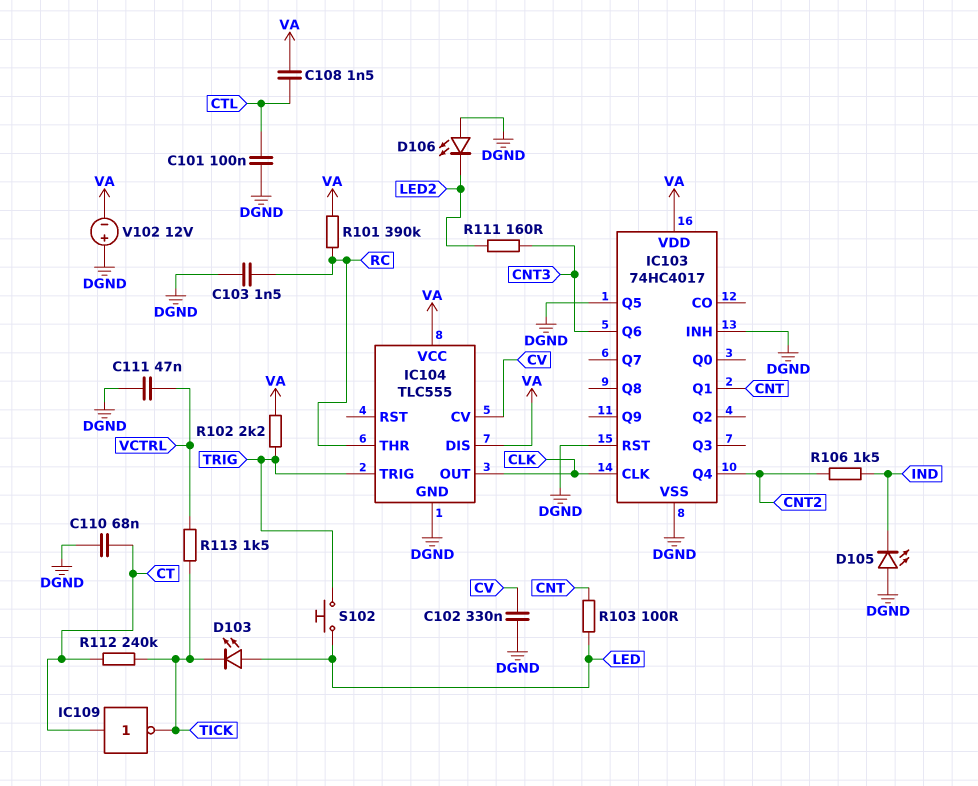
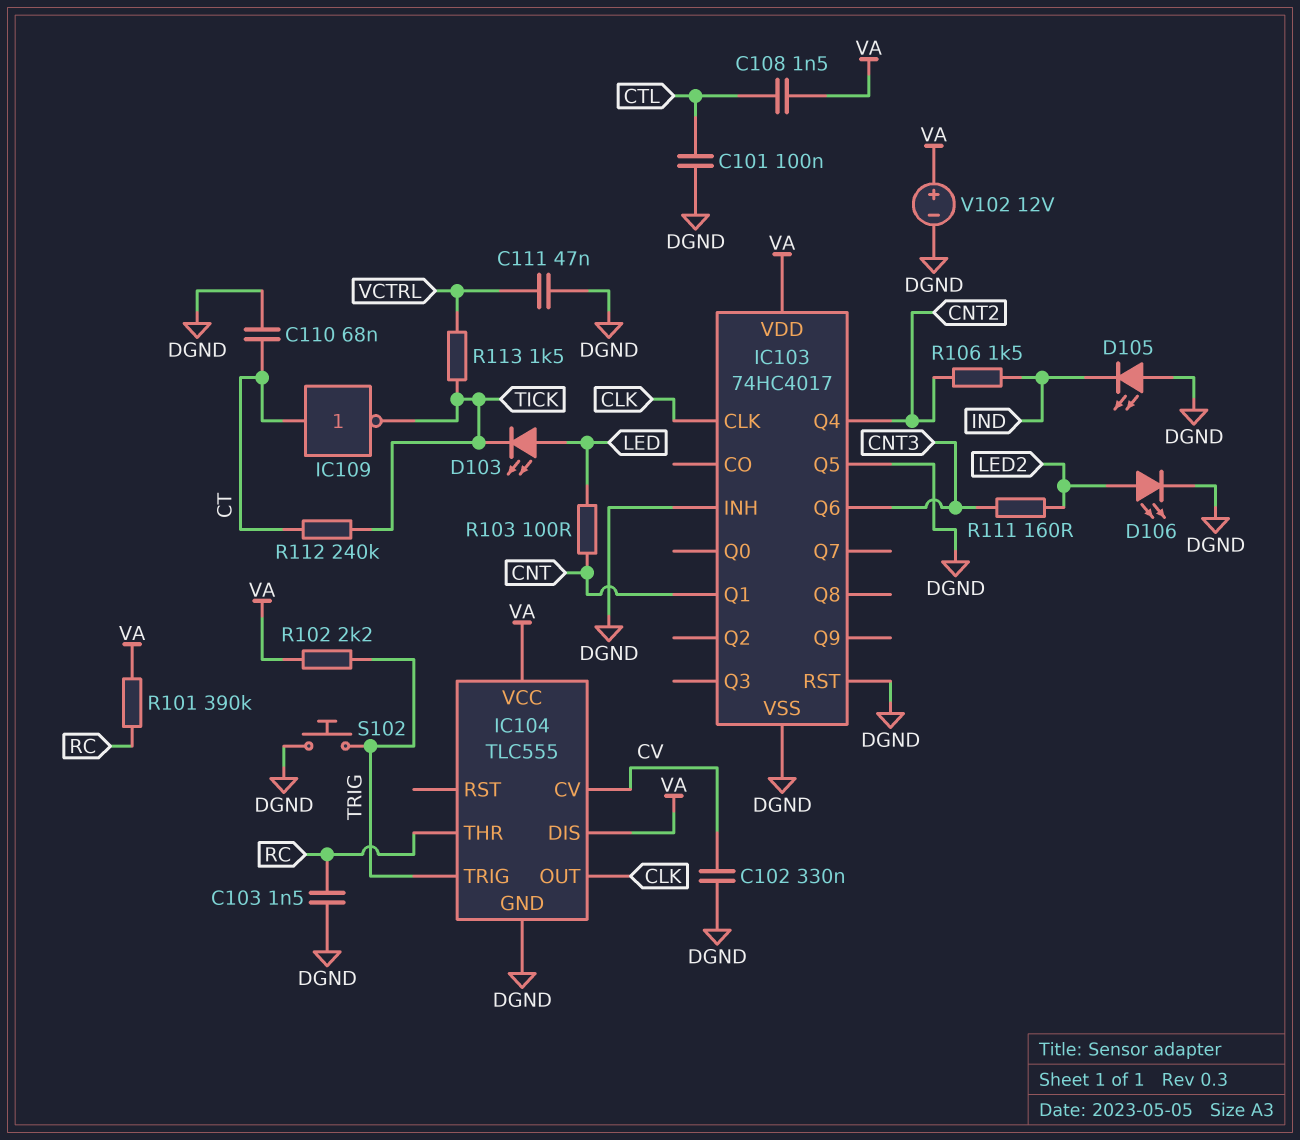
D106: LED (A DGND, K LED2) -> LED (A LED2, K DGND)
S102: button (LED, TRIG) -> button (DGND, TRIG)
V102: 12V (plus DGND, minus VA) -> 12V (plus VA, minus DGND)

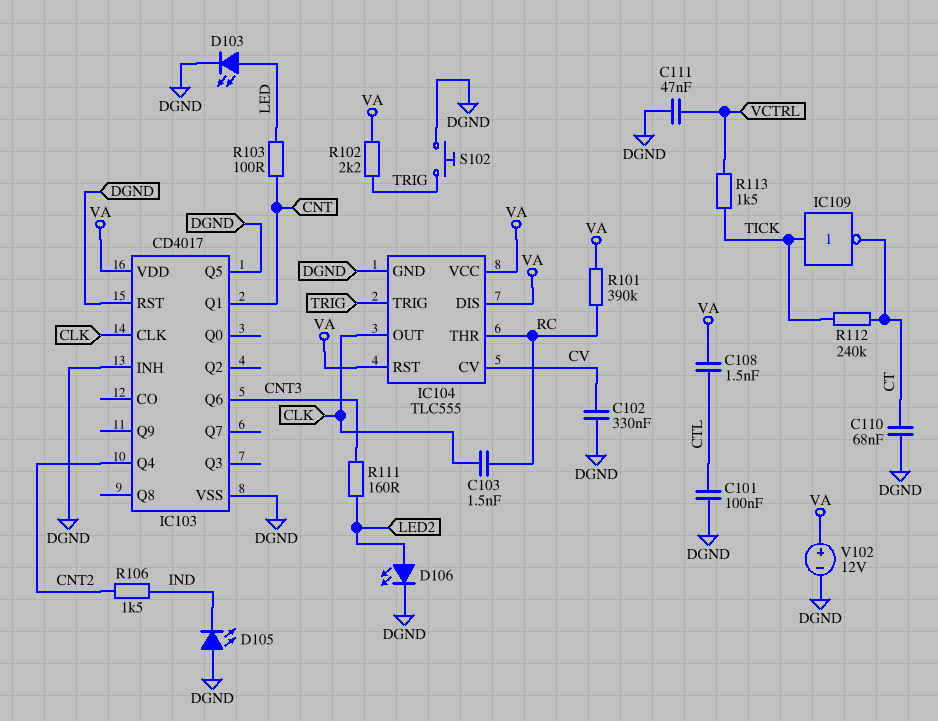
C103: 1.5nF (DGND, RC) -> 1.5nF (CLK, RC)
D103: LED (A LED, K TICK) -> LED (A LED, K DGND)
IC103: 74HC4017 -> CD4017
IC104 pin RST: none -> VA
IC109: NOT (in CT, out TICK) -> NOT (in TICK, out CT)

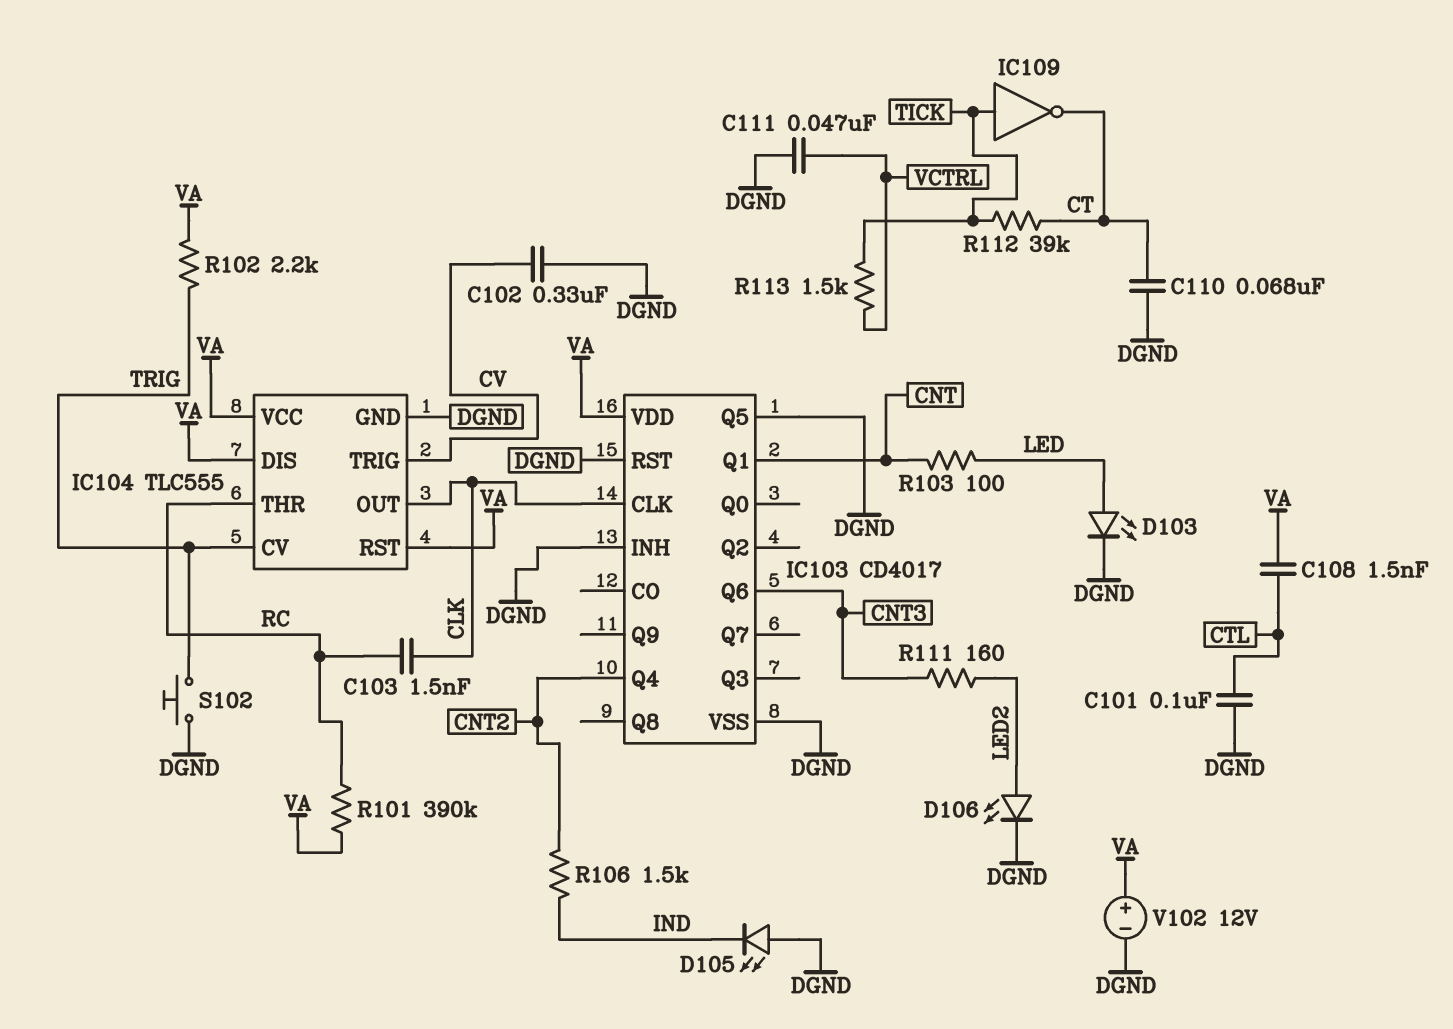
IC104 pin CV: CV -> TRIG
IC104 pin TRIG: TRIG -> CV
R112: 240k (CT, TICK) -> 39k (CT, TICK)

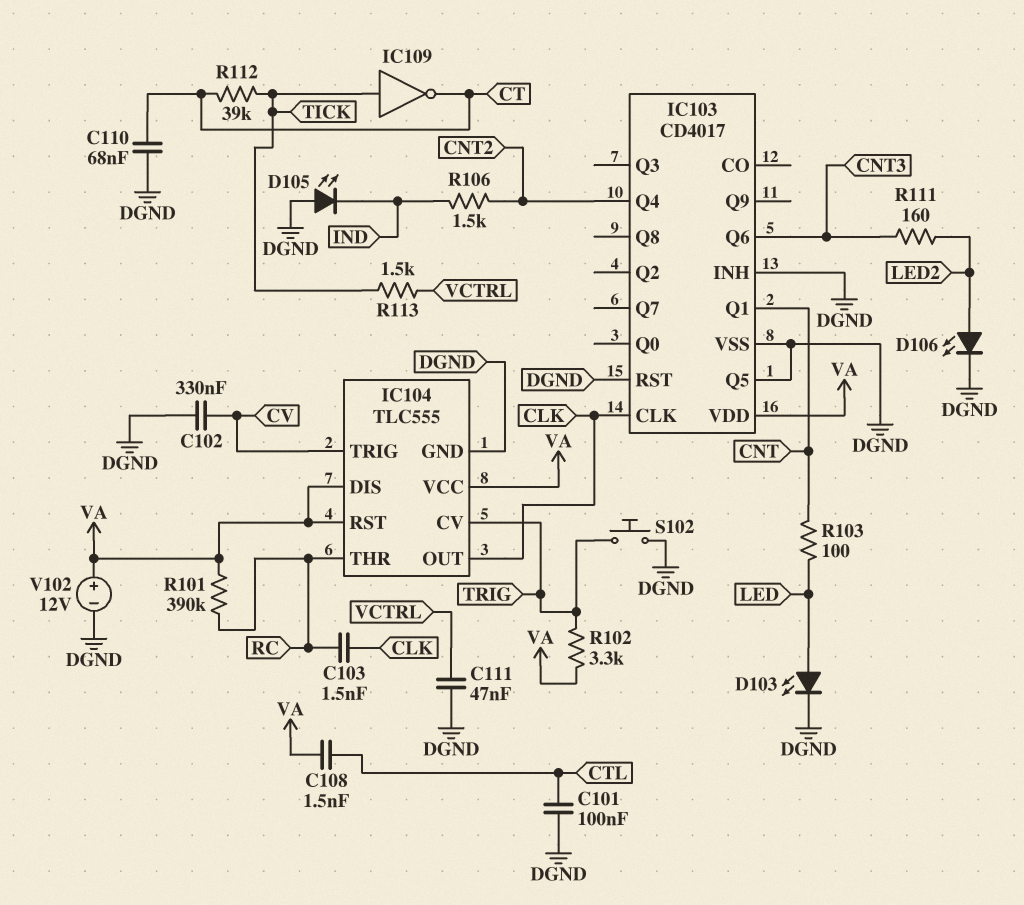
R102: 2.2k (TRIG, VA) -> 3.3k (TRIG, VA)

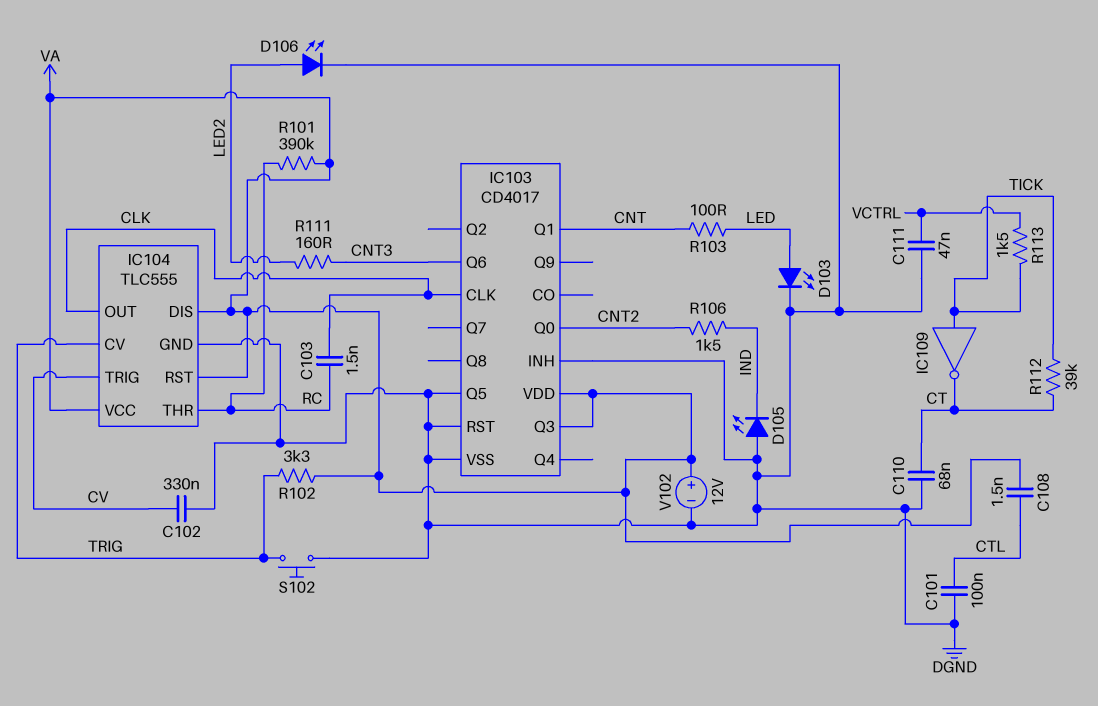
IC103 pin Q0: none -> CNT2
IC103 pin Q3: none -> VA
IC103 pin Q4: CNT2 -> none

